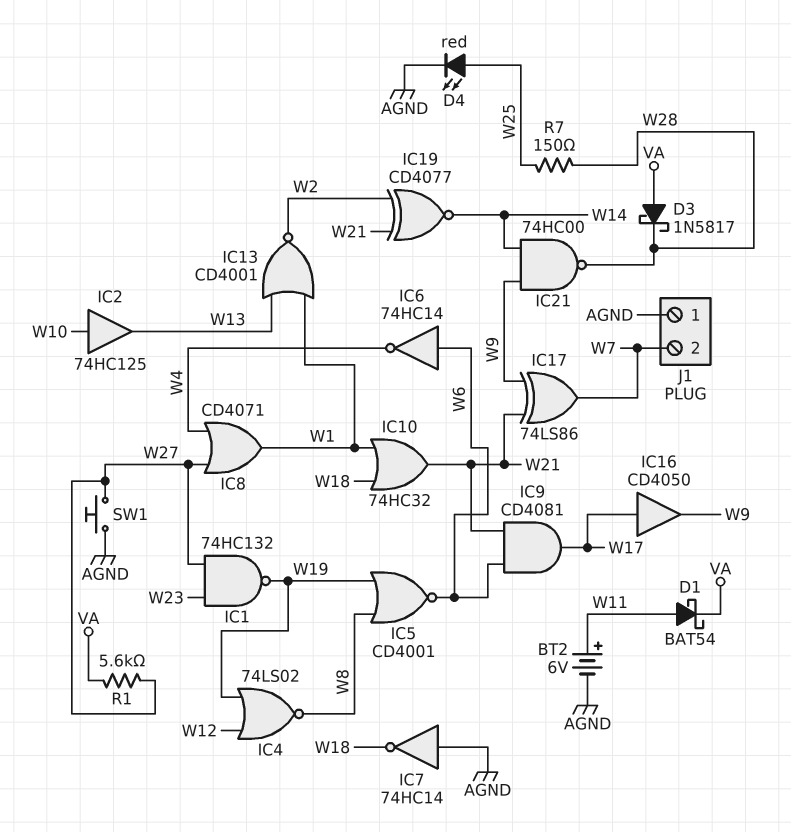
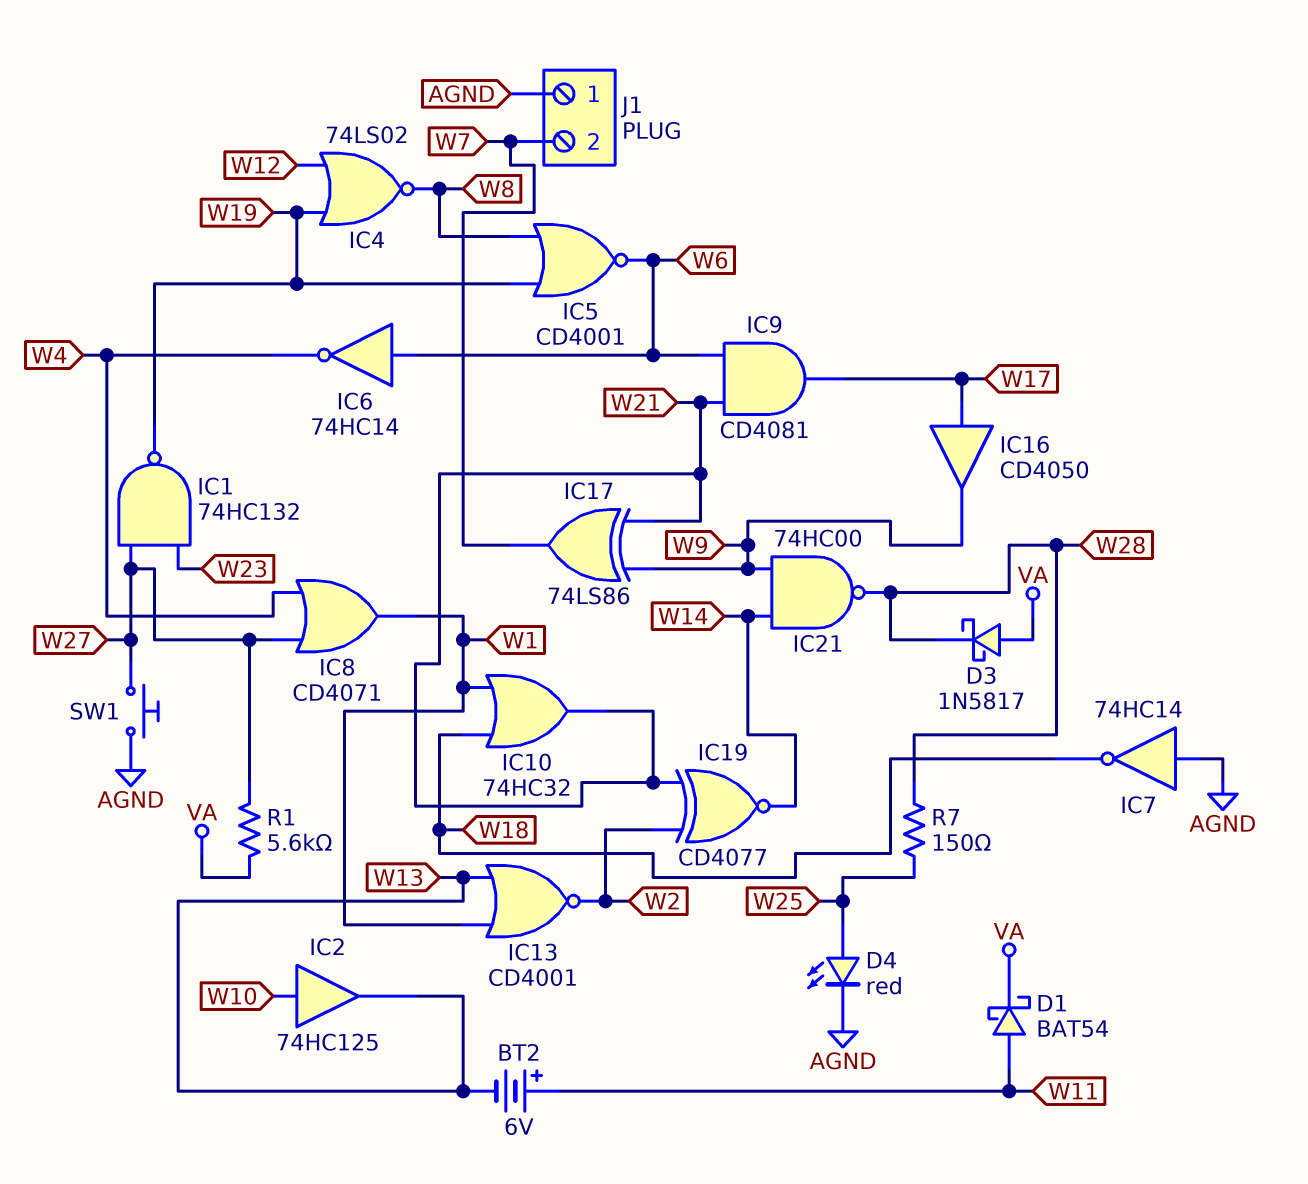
BT2: 6V (plus W11, minus AGND) -> 6V (plus W11, minus W13)

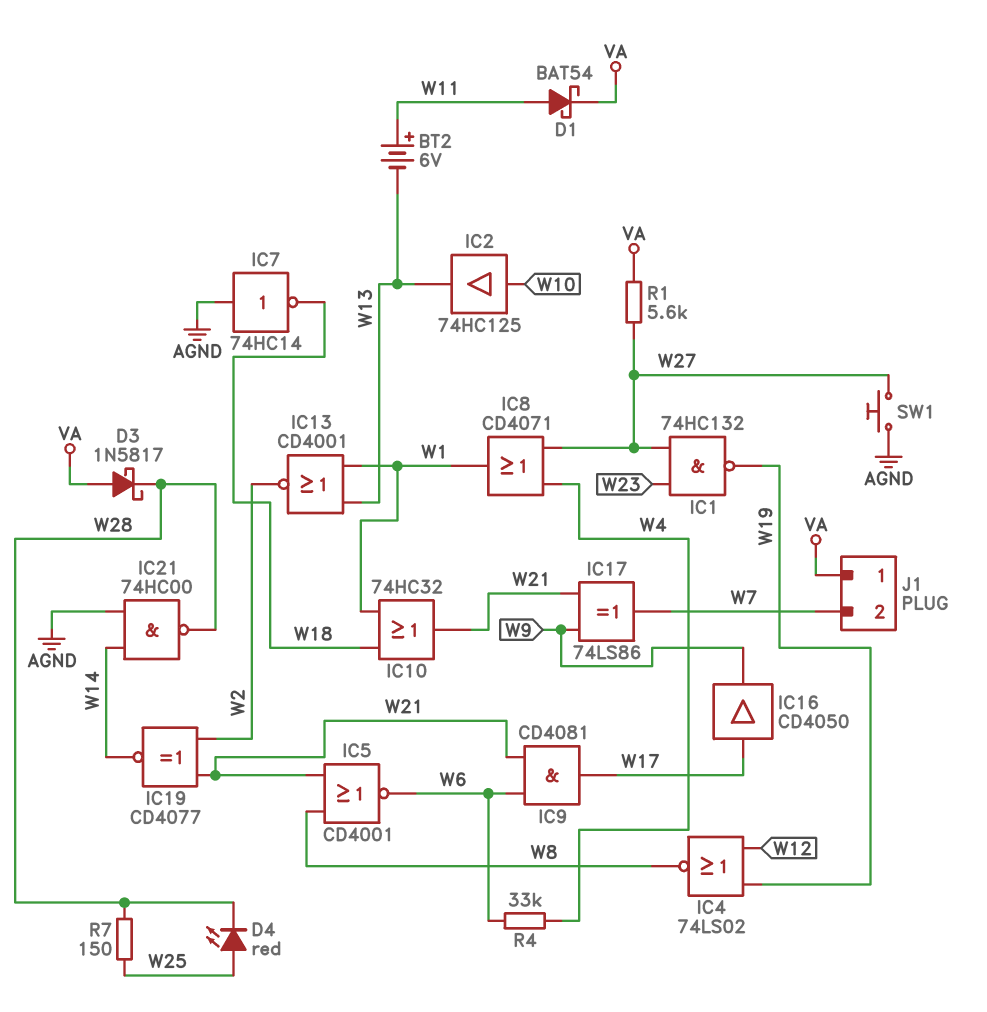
D4: LED red (A W25, K AGND) -> LED red (A W25, K W28)
IC5: NOR CD4001 (in W8, in W19, out W6) -> NOR CD4001 (in W8, in W21, out W6)
IC6: NOT 74HC14 (in W6, out W4) -> none
IC21: NAND 74HC00 (in W9, in W14, out W28) -> NAND 74HC00 (in AGND, in W14, out W28)
J1 pin 1: AGND -> VA
R4: none -> 33k (W4, W6)

